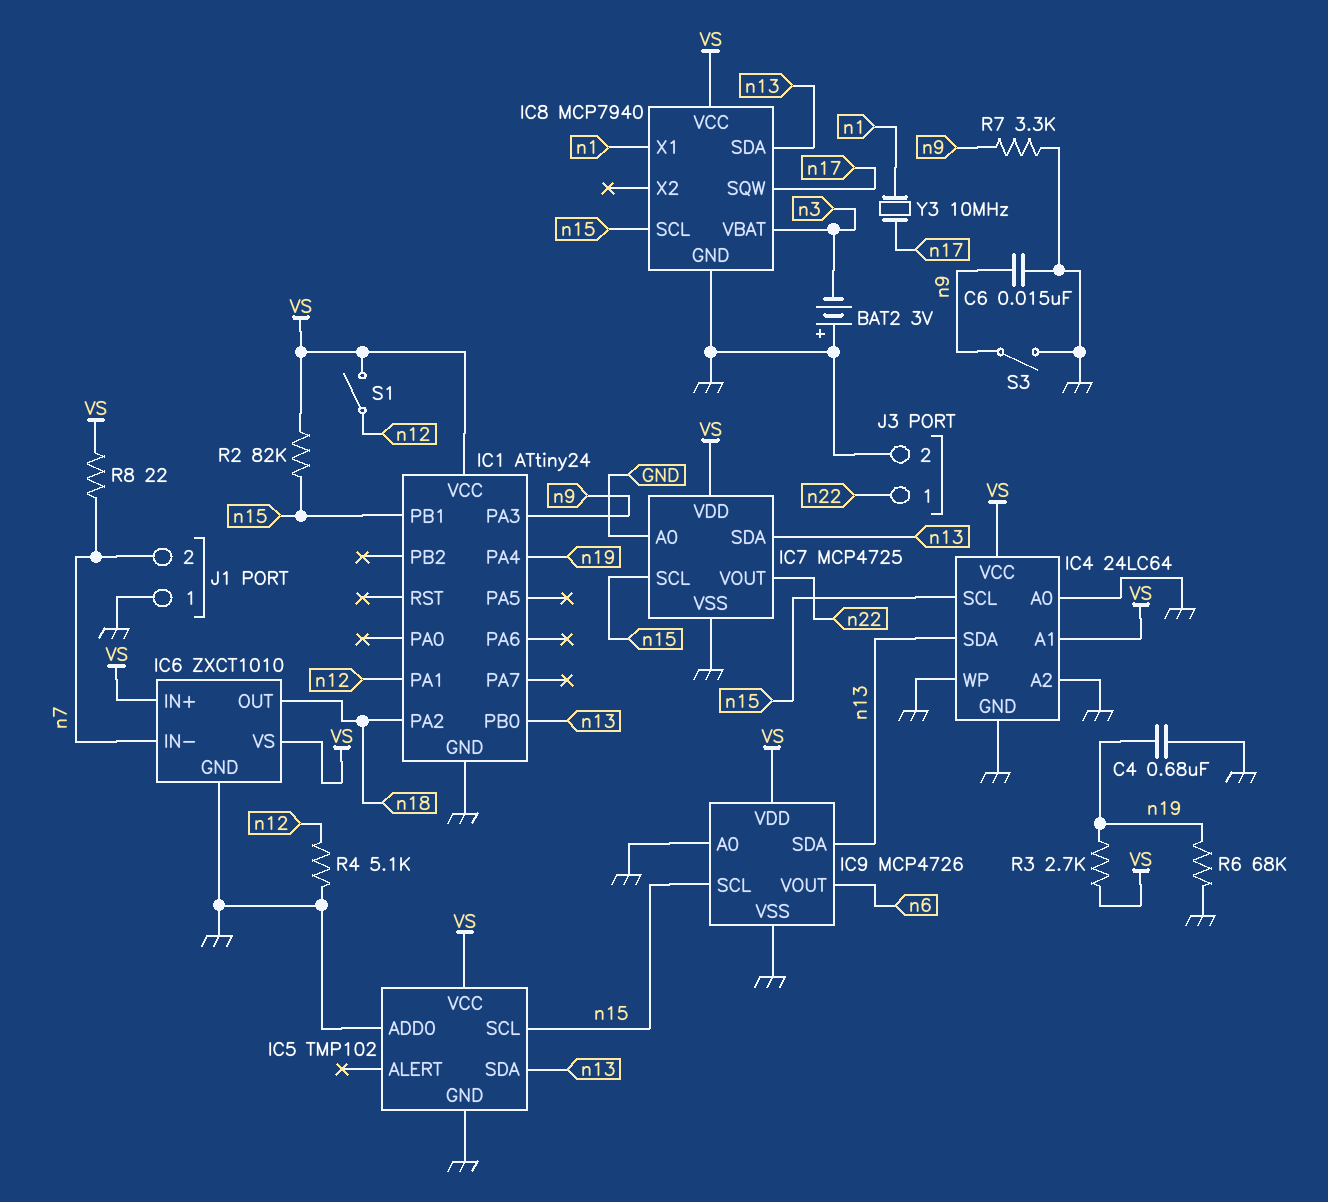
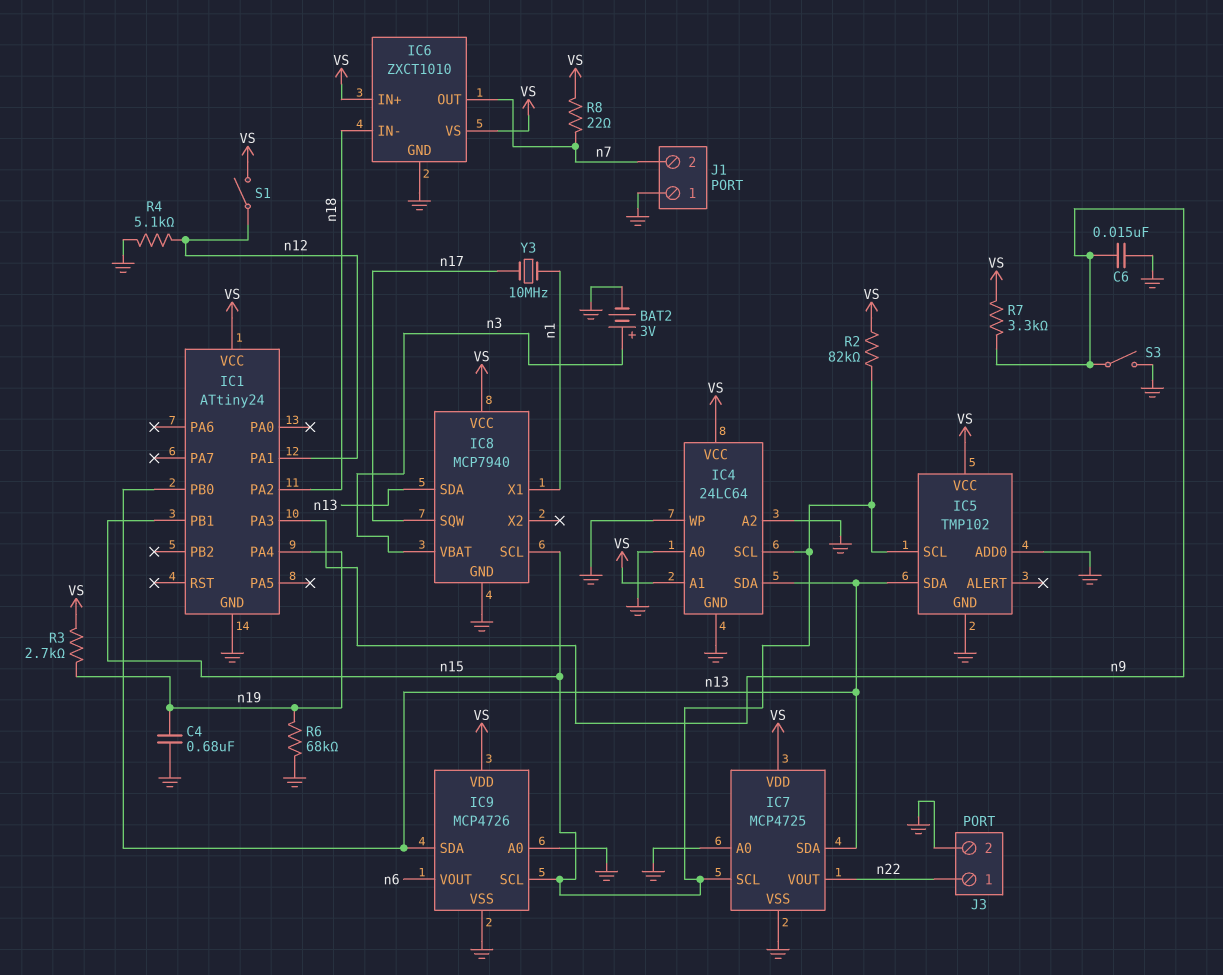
BAT2: 3V (plus GND, minus n3) -> 3V (plus n3, minus GND)
IC6 pin IN-: n7 -> n18
IC6 pin OUT: n18 -> n7
R7: 3.3k (GND, n9) -> 3.3k (VS, n9)

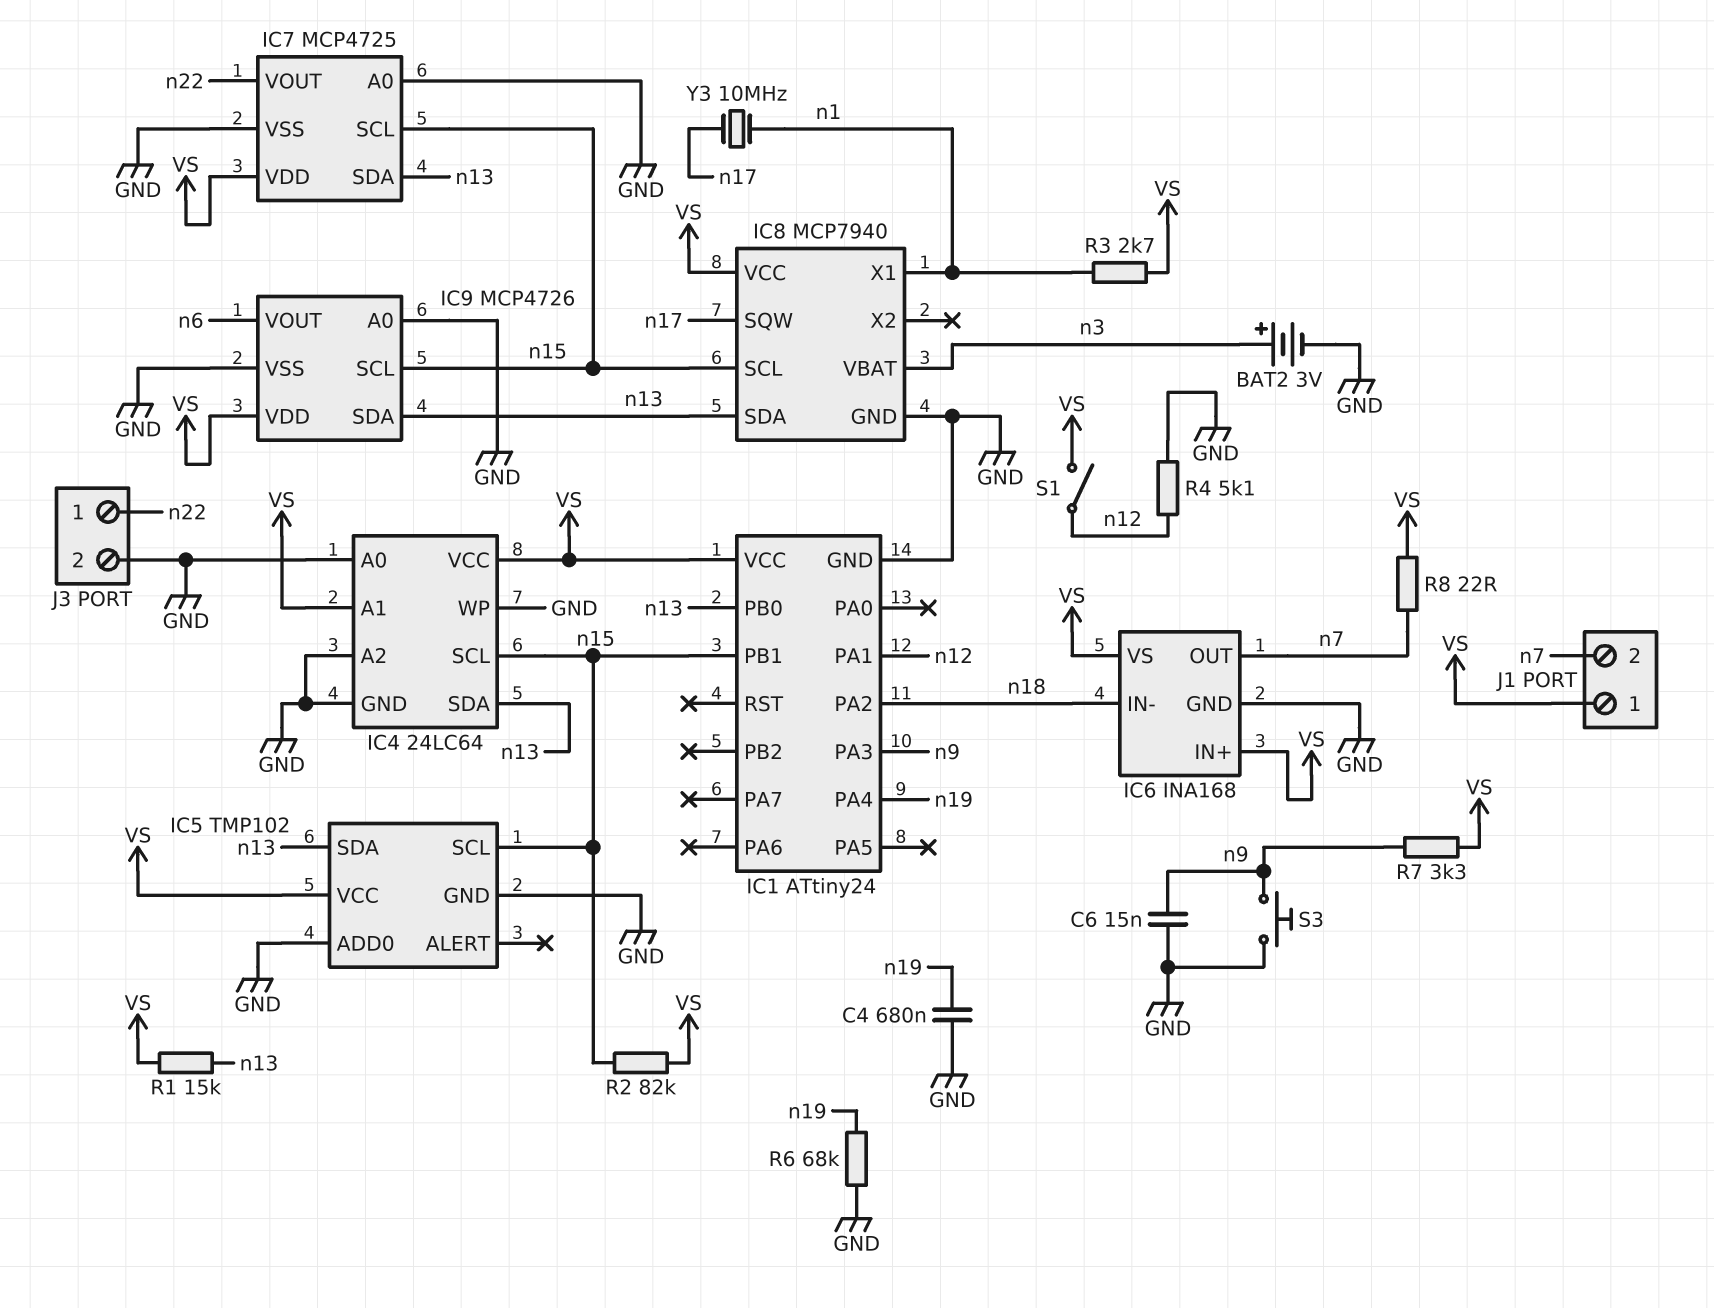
IC6: ZXCT1010 -> INA168
J1 pin 1: GND -> VS
R1: none -> 15k (VS, n13)
R3: 2.7k (VS, n19) -> 2.7k (VS, n1)
S3: switch (GND, n9) -> button (GND, n9)

